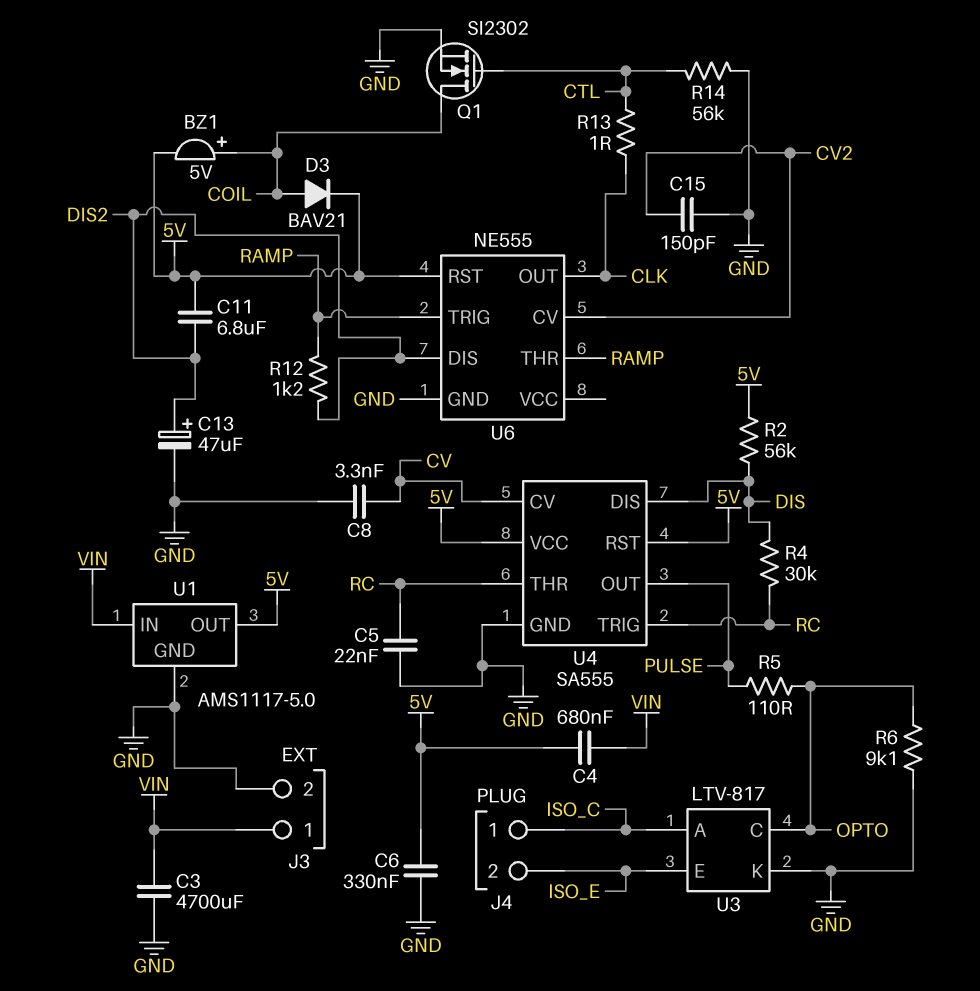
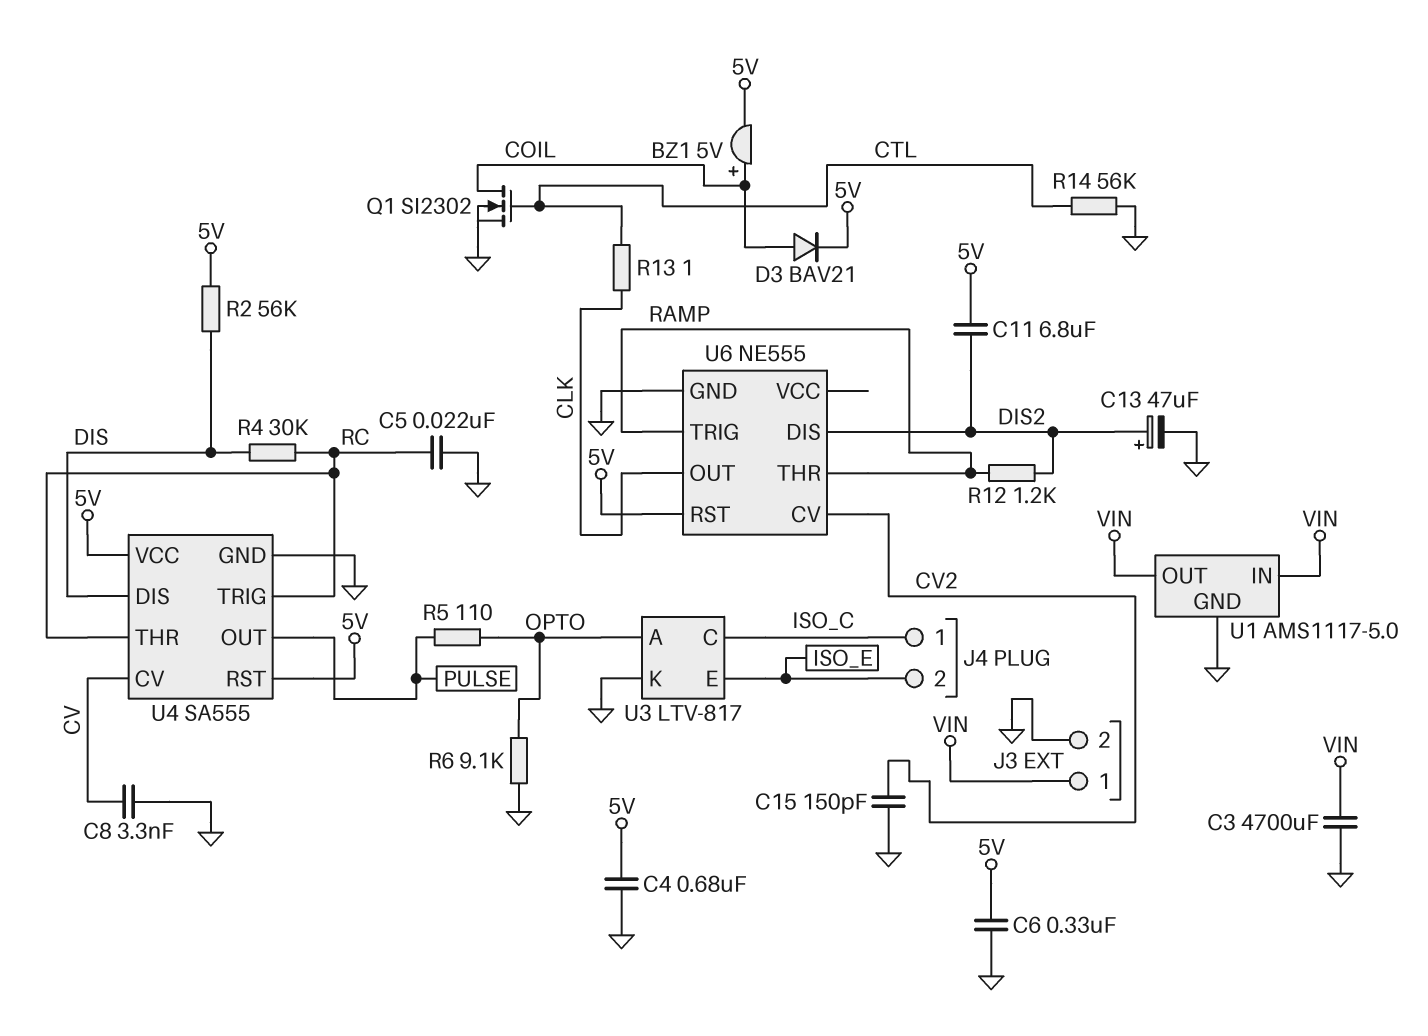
C4: 680nF (5V, VIN) -> 680nF (5V, GND)
U1 pin OUT: 5V -> VIN
U3 pin A: ISO_C -> OPTO
U3 pin C: OPTO -> ISO_C

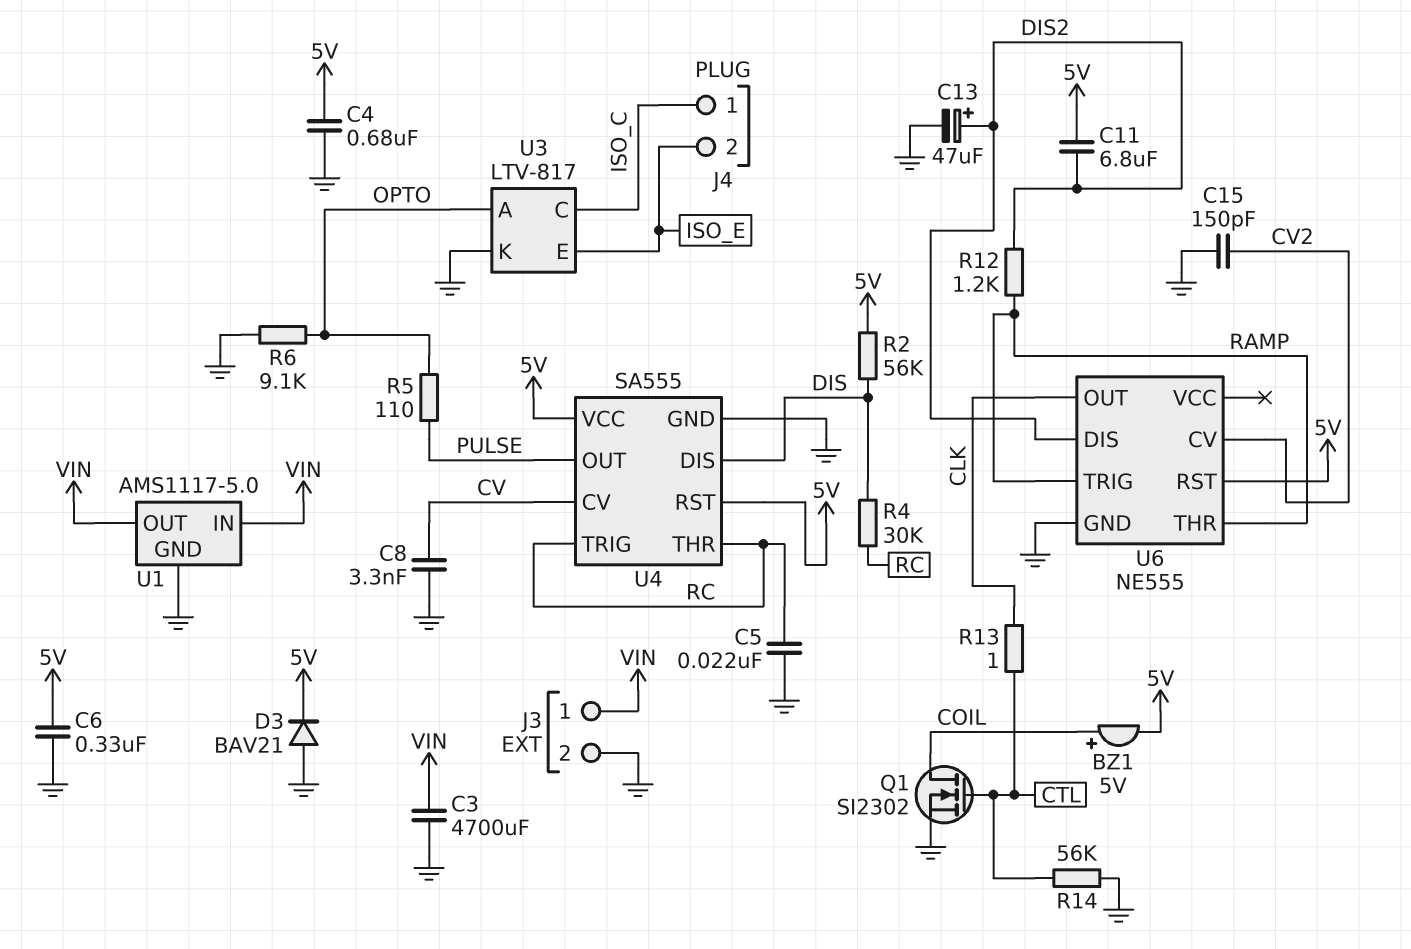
D3: diode BAV21 (A COIL, K 5V) -> diode BAV21 (A GND, K 5V)

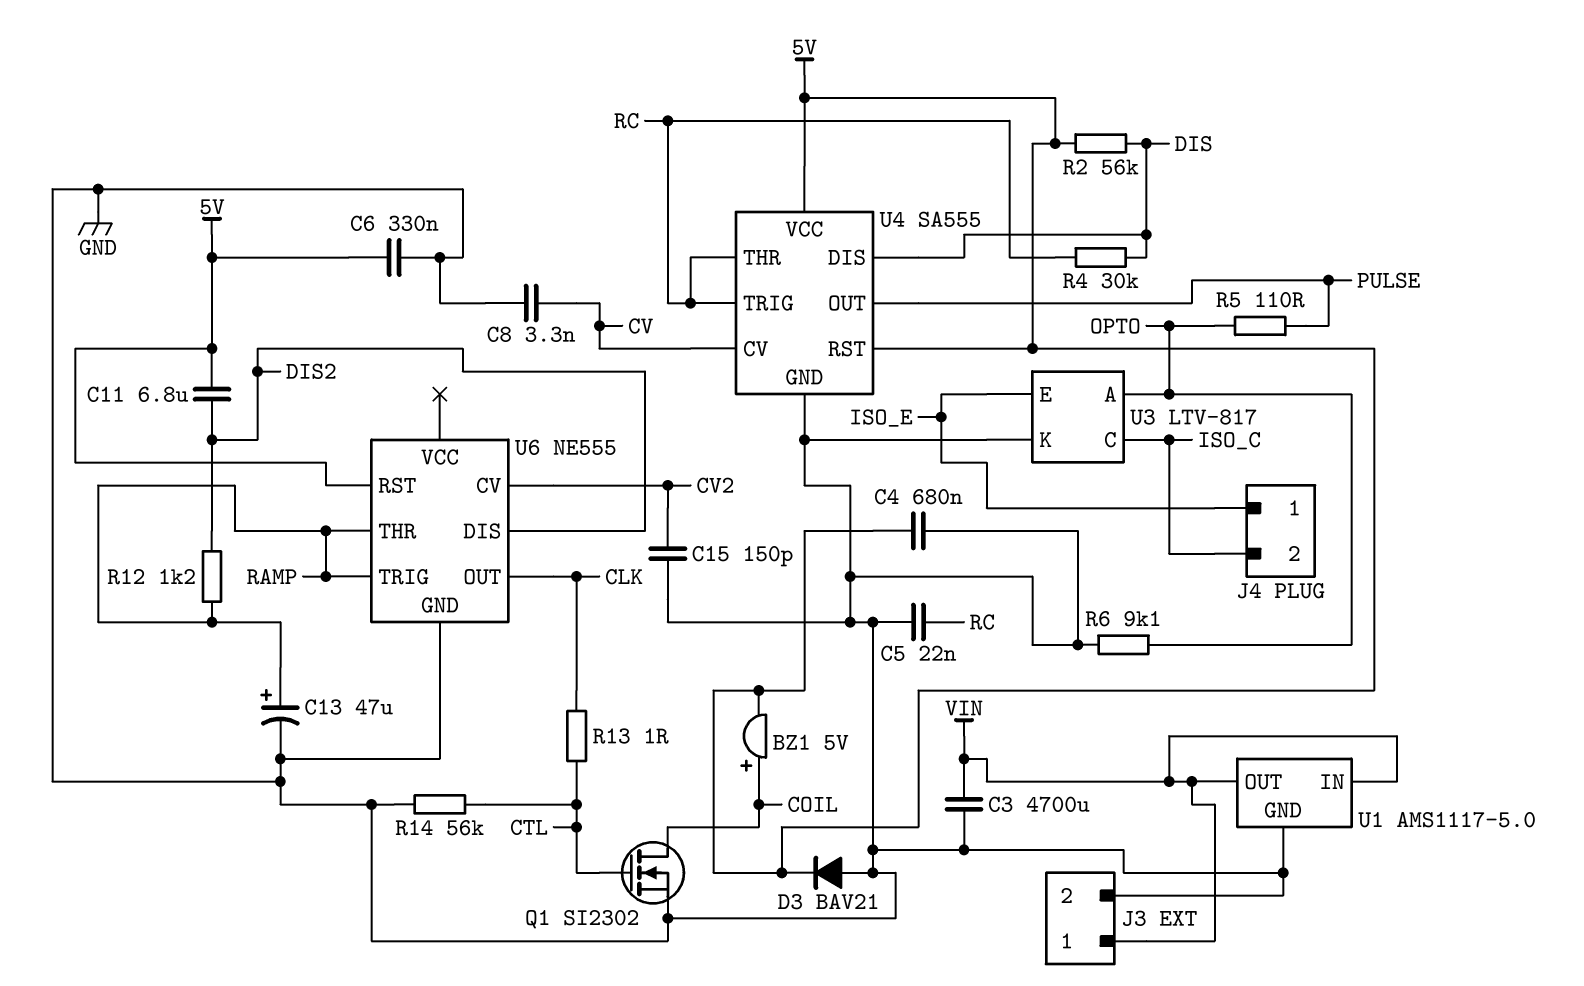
C13: 47uF (plus DIS2, minus GND) -> 47uF (plus RAMP, minus GND)
J4 pin 1: ISO_C -> ISO_E
J4 pin 2: ISO_E -> ISO_C

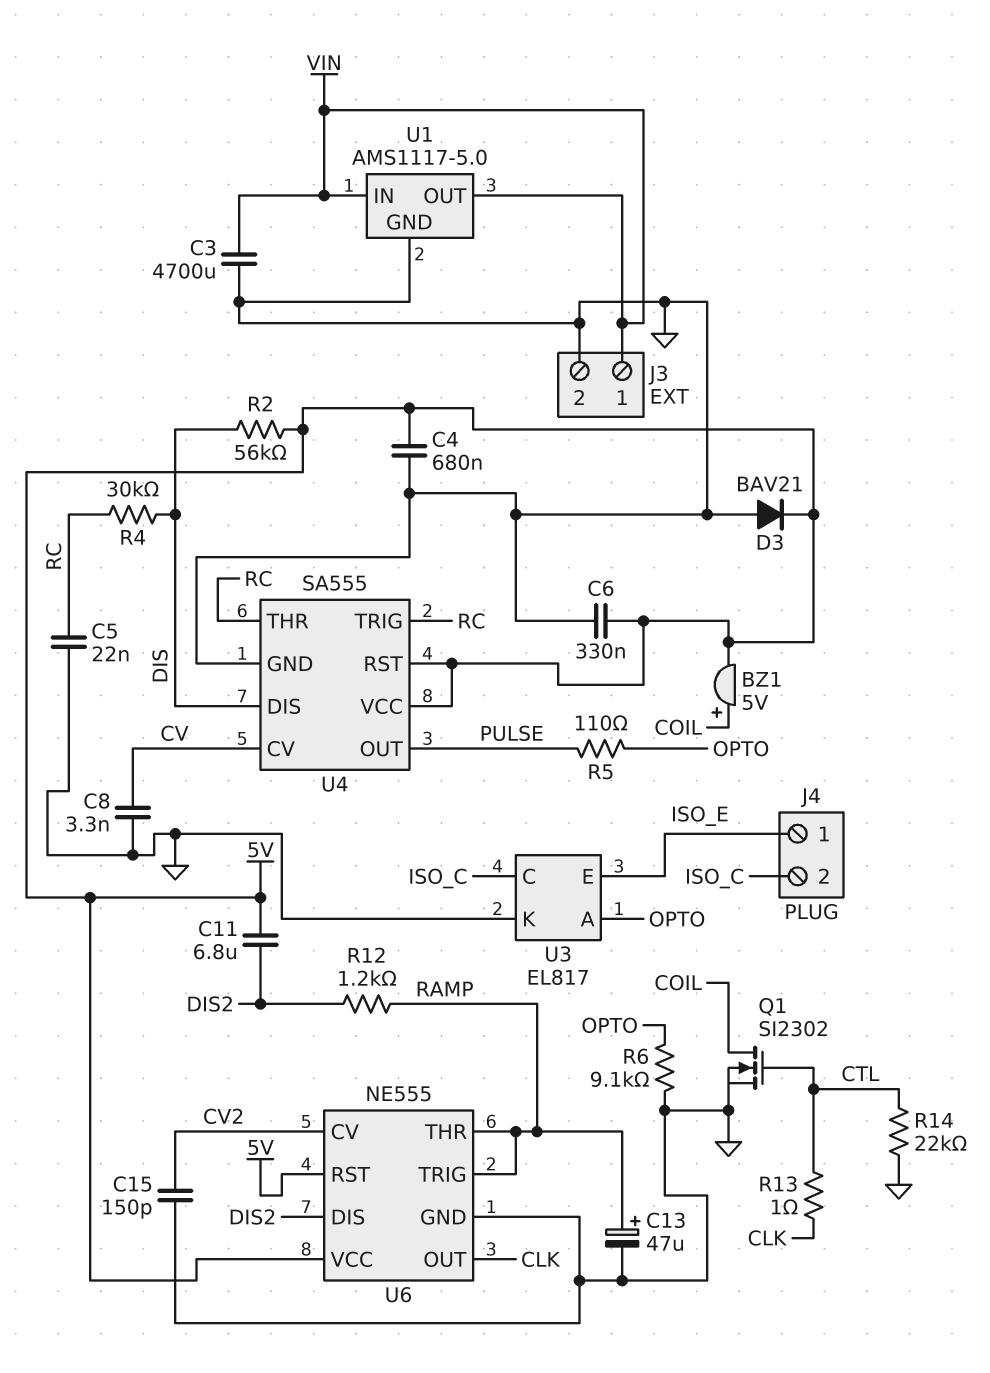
R14: 56k (CTL, GND) -> 22k (CTL, GND)
U3: LTV-817 -> EL817
U6 pin VCC: none -> 5V

